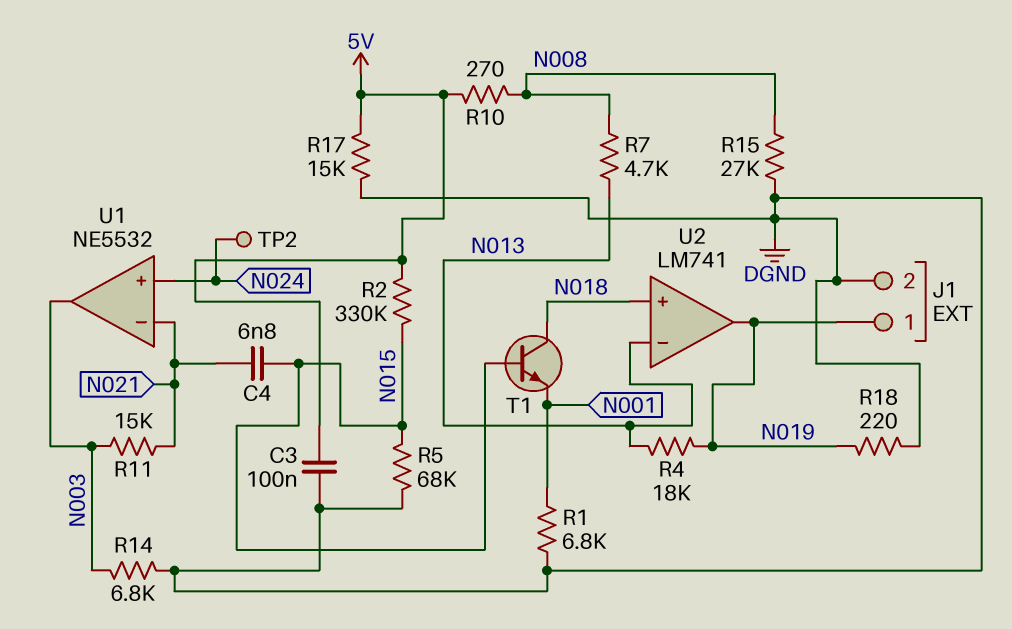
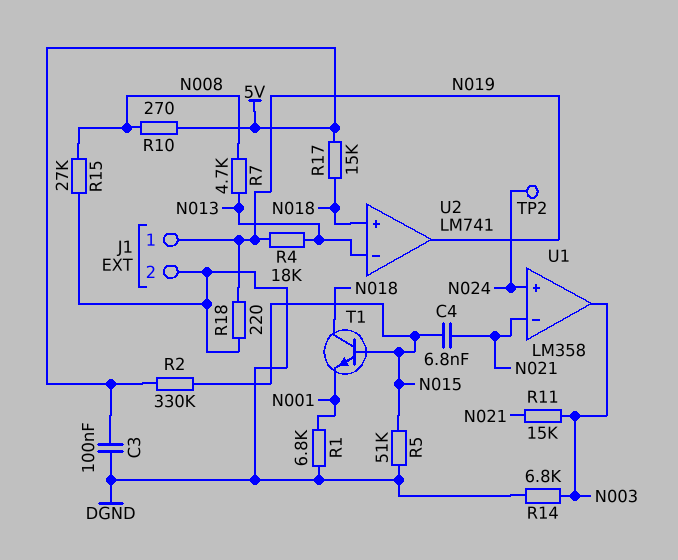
R5: 68k (DGND, N015) -> 51k (DGND, N015)
R17: 15k (5V, DGND) -> 15k (5V, N018)
U1: NE5532 -> LM358

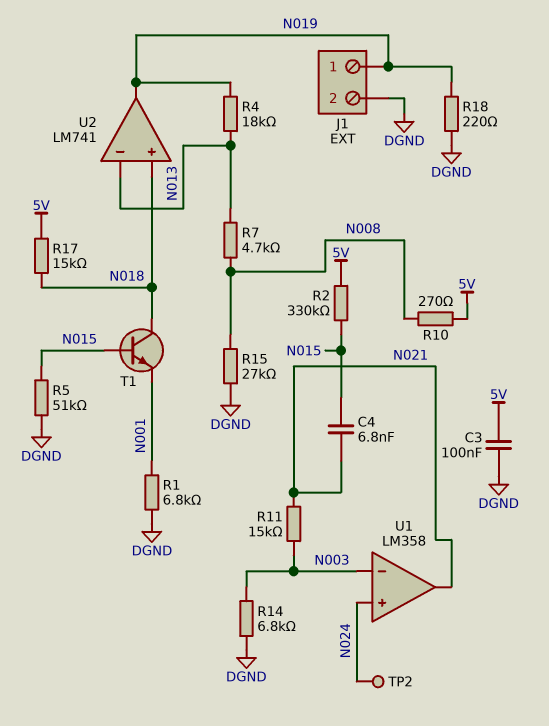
U1 pin in-: N021 -> N003
U1 pin out: N003 -> N021

